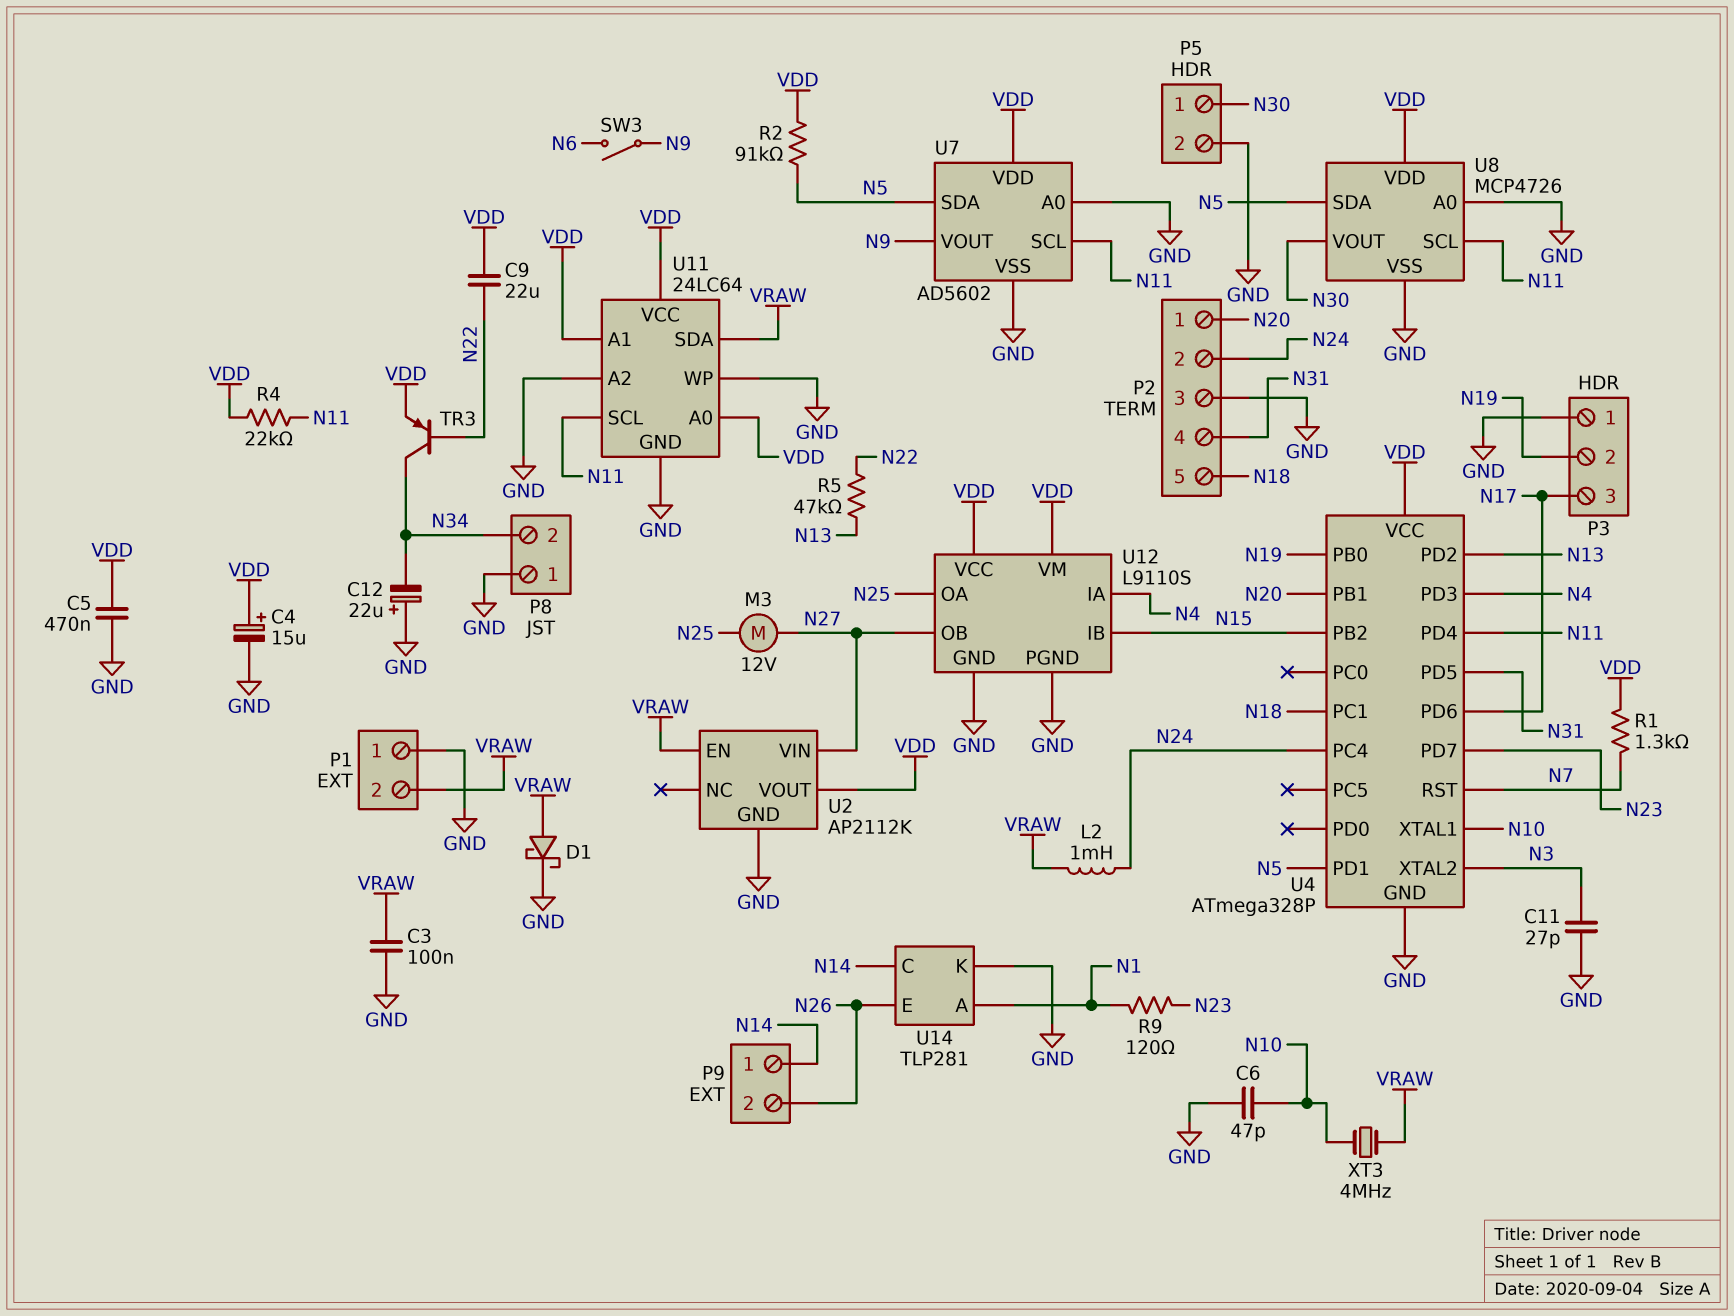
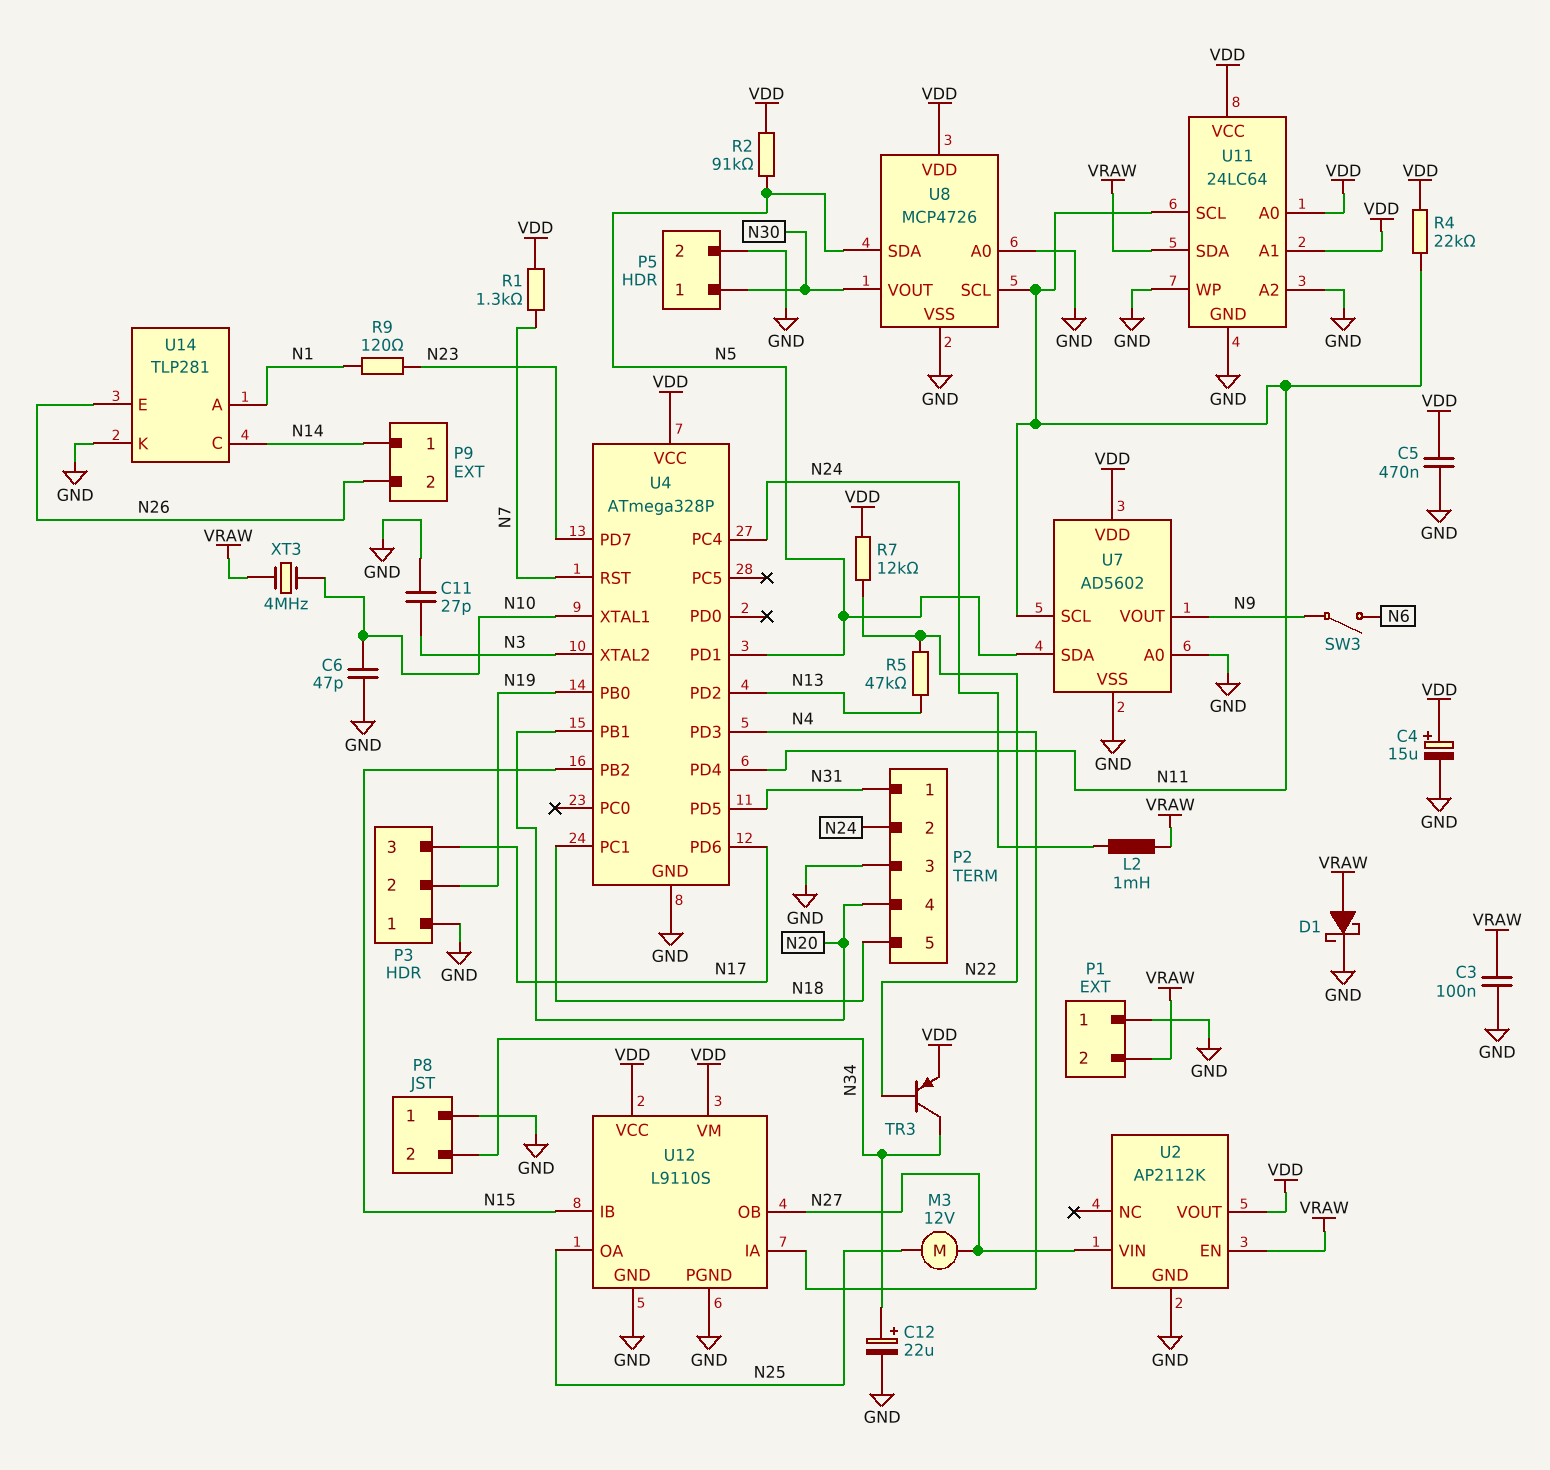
C9: 22uF (N22, VDD) -> none
C12: 22uF (plus GND, minus N34) -> 22uF (plus N34, minus GND)
P2 pin 1: N20 -> N31
P2 pin 4: N31 -> N20
R7: none -> 12k (N22, VDD)

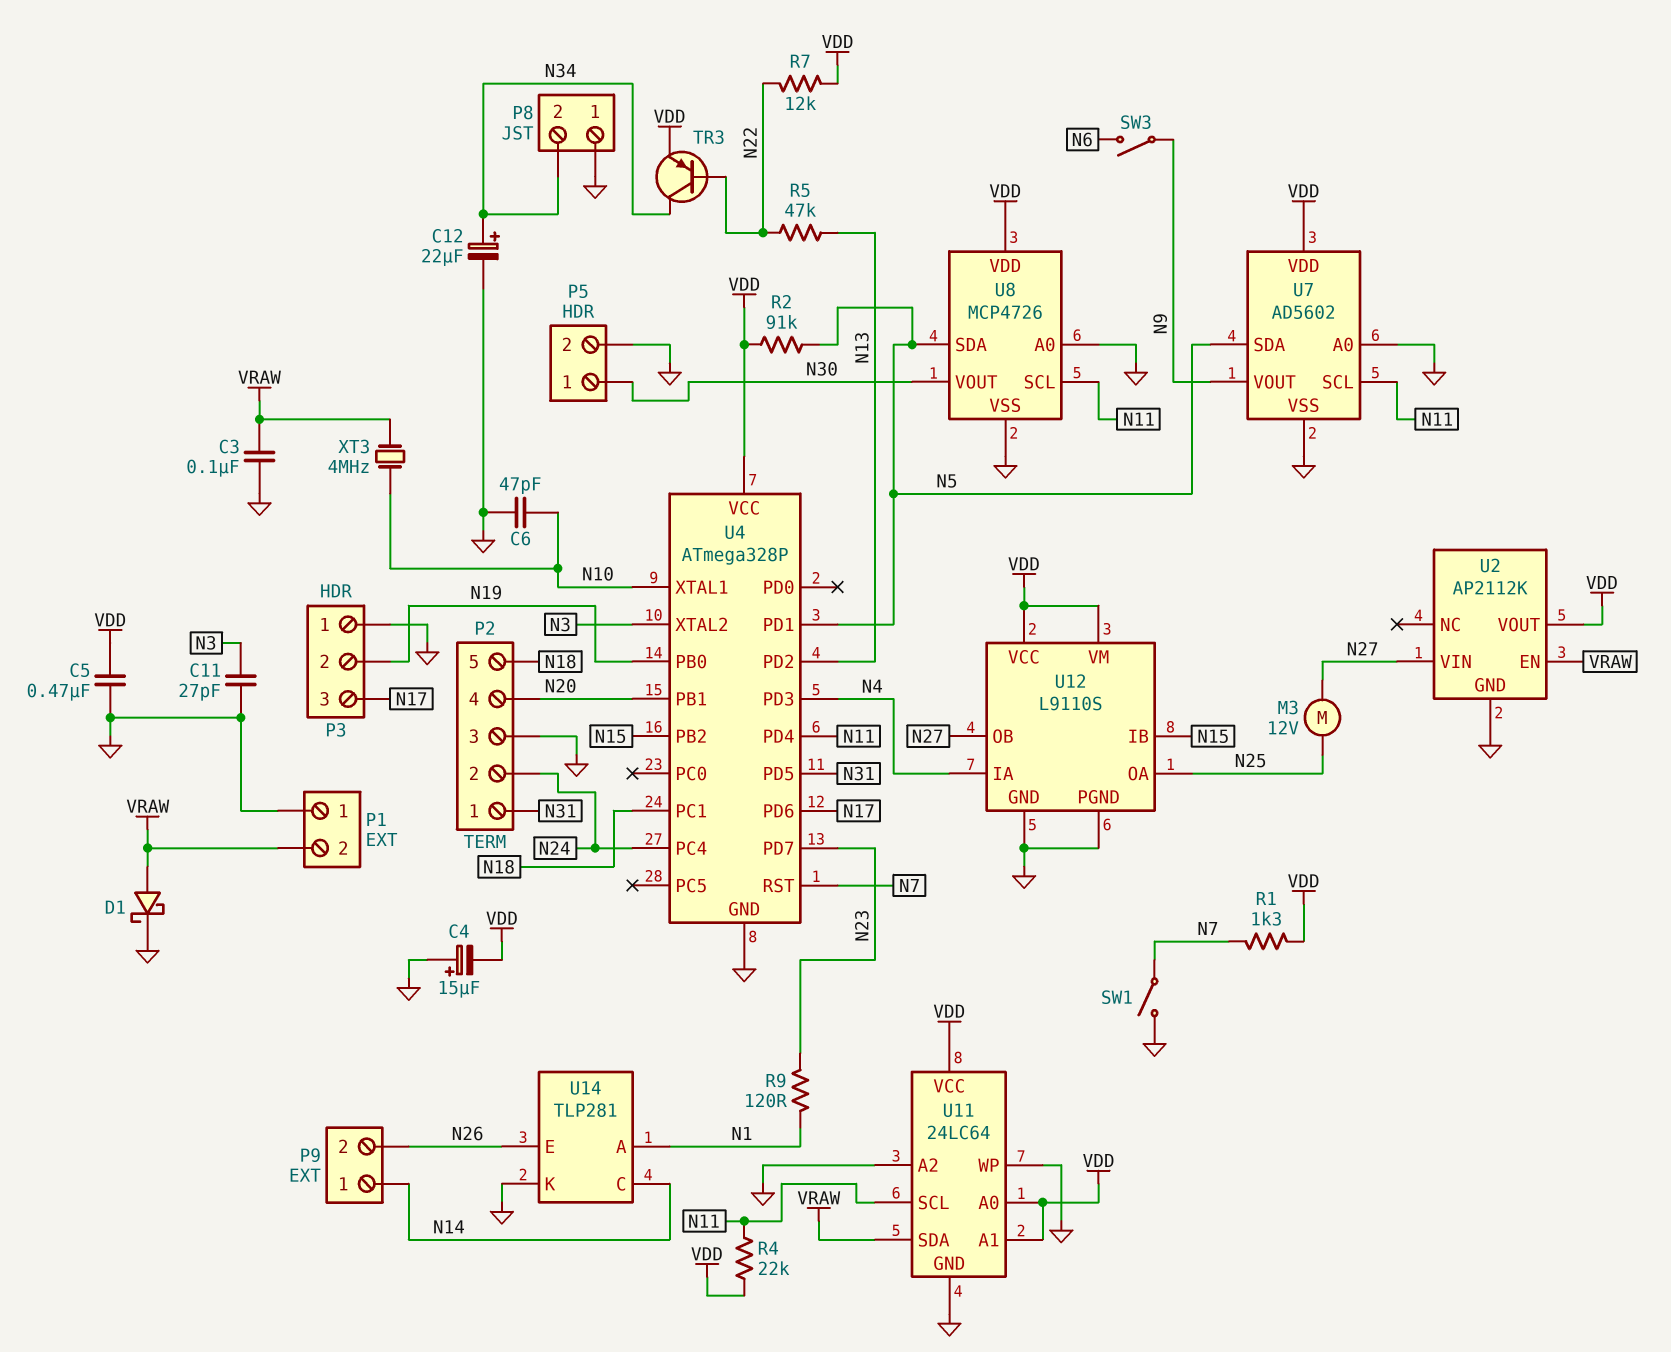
C4: 15uF (plus VDD, minus GND) -> 15uF (plus GND, minus VDD)
L2: 1mH (N24, VRAW) -> none
SW1: none -> switch (GND, N7)

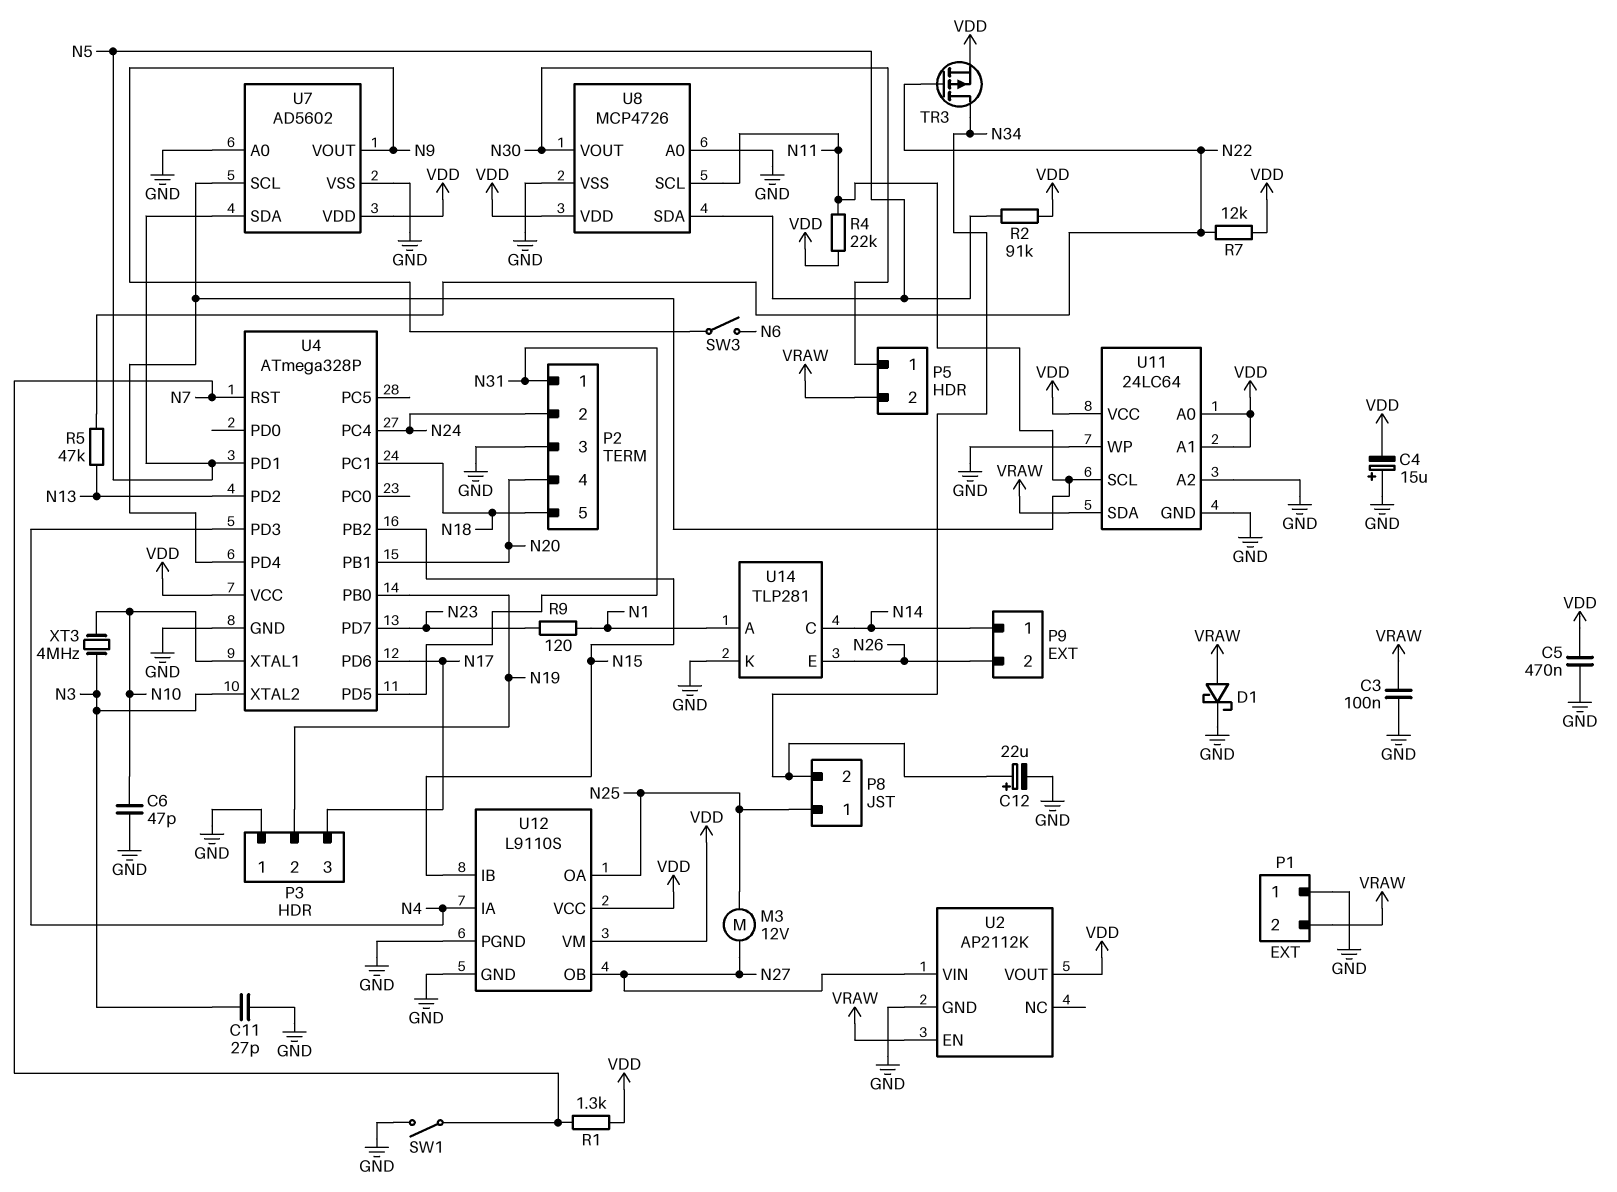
P5 pin 2: GND -> VRAW
P8 pin 1: GND -> N25
TR3: PNP (B N22, C N34, E VDD) -> PMOS (G N22, D N34, S VDD)
XT3: 4MHz (N10, VRAW) -> 4MHz (N3, N10)

